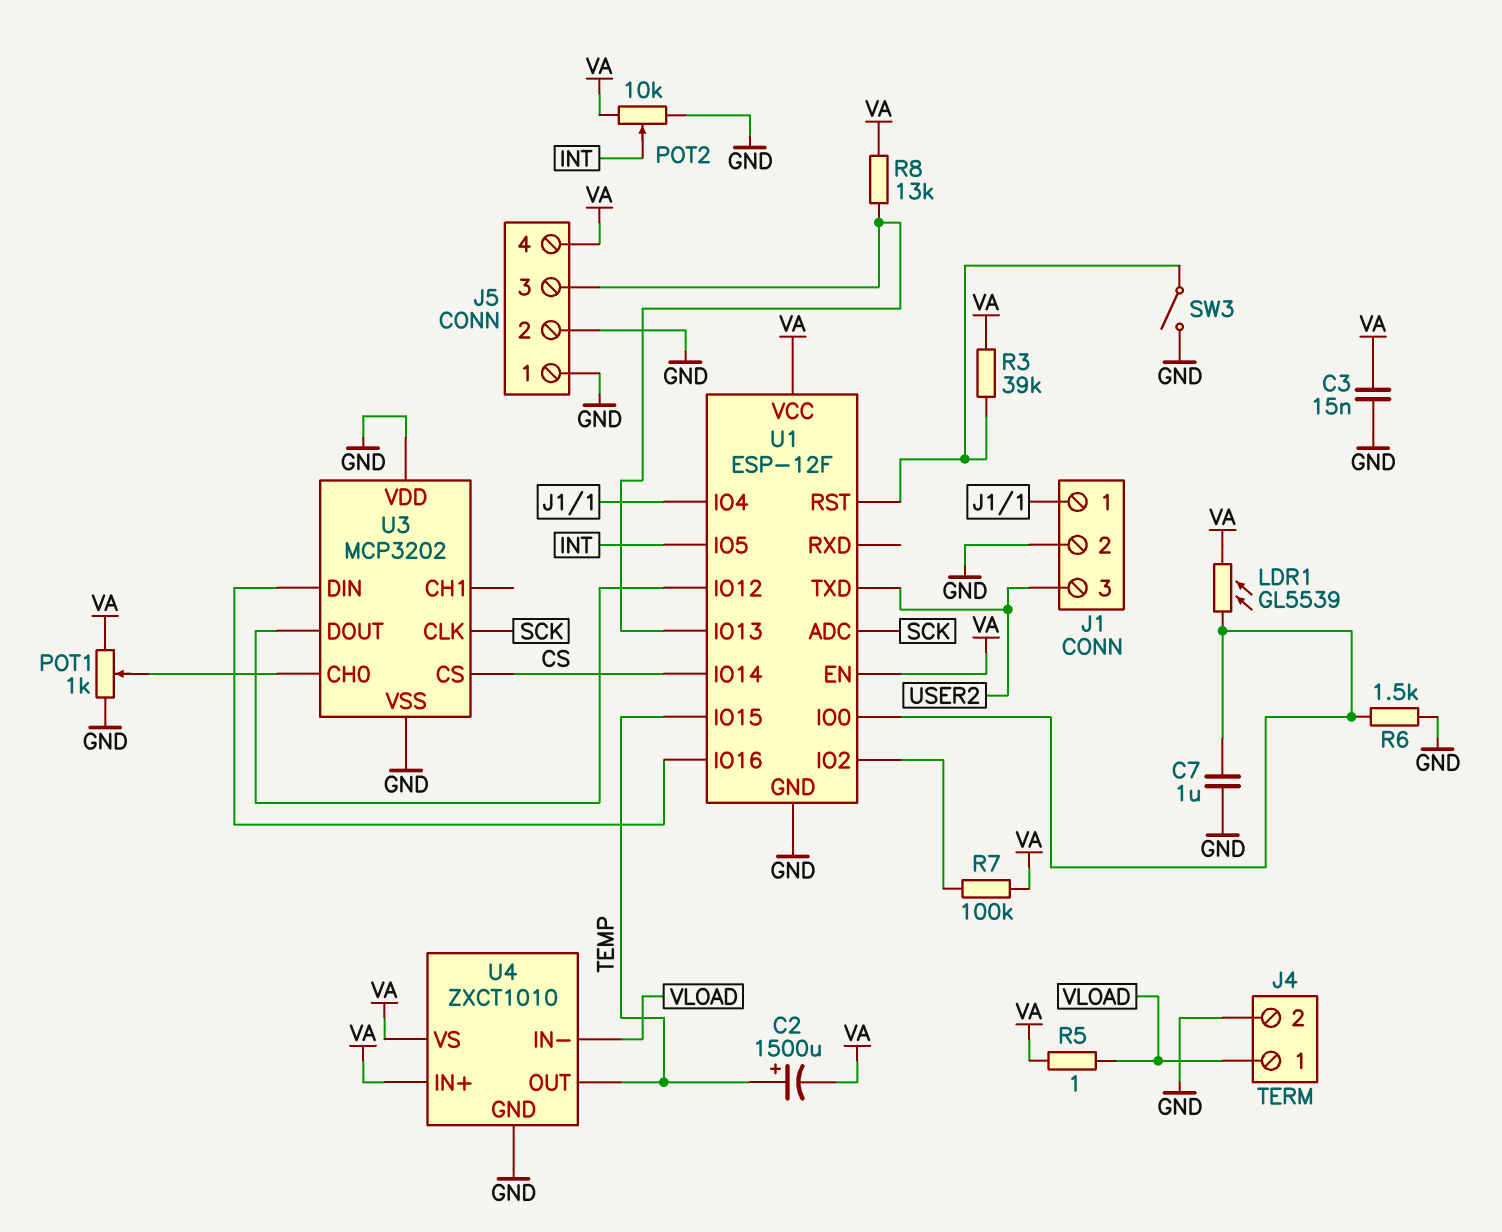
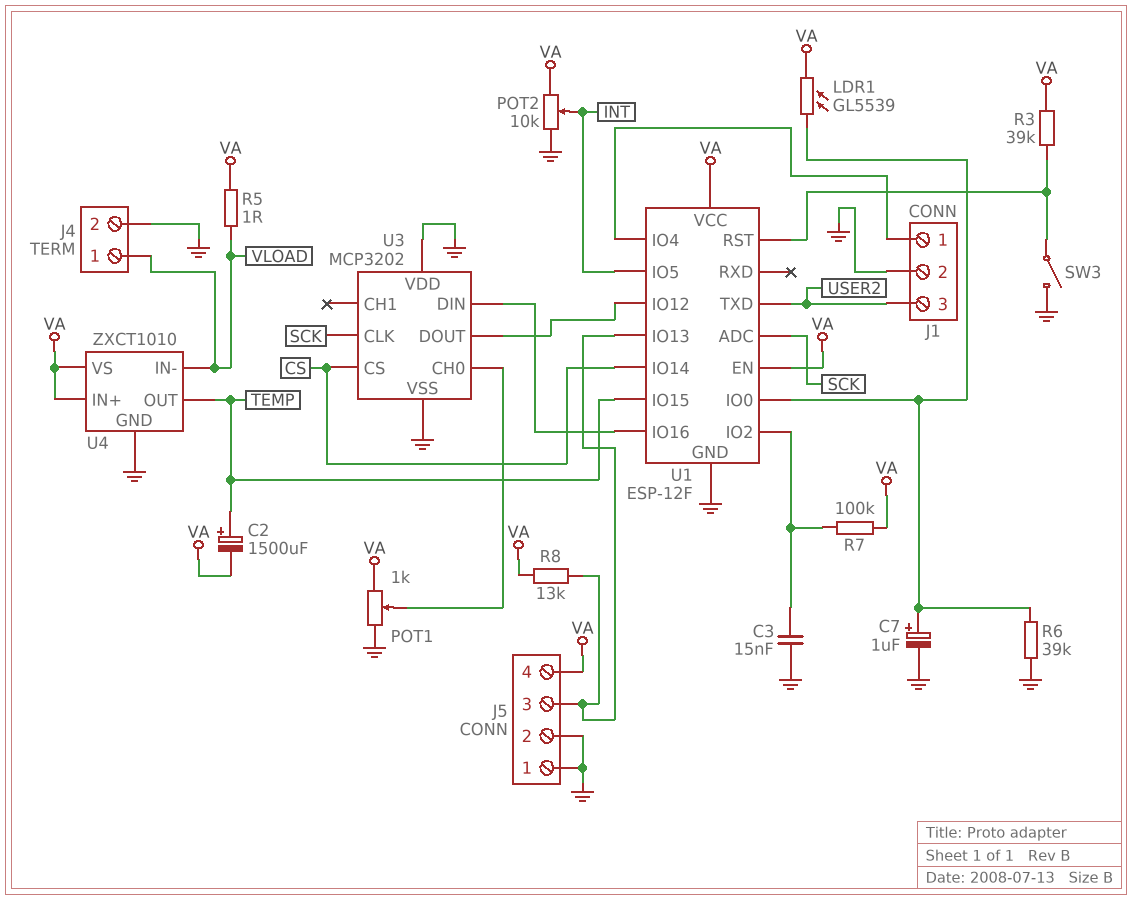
C3: 15nF (GND, VA) -> 15nF (GND, U1/IO2)
C7: 1uF (GND, U1/IO0) -> 1uF (plus U1/IO0, minus GND)
R6: 1.5k (GND, U1/IO0) -> 39k (GND, U1/IO0)

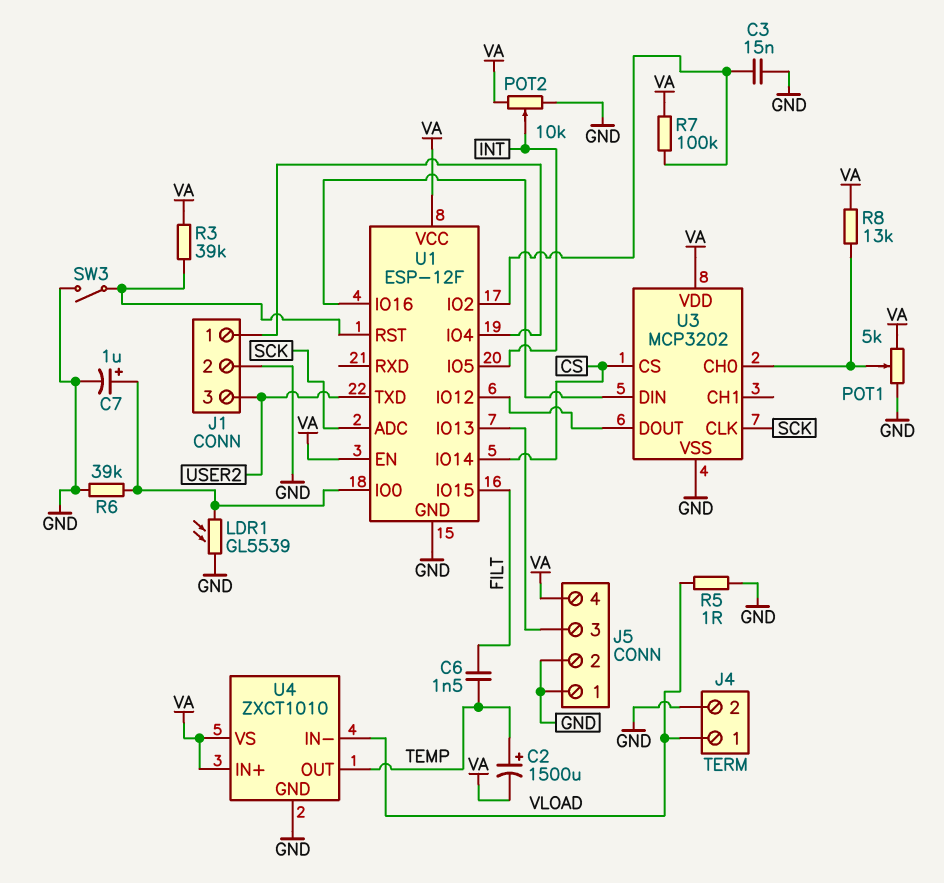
C6: none -> 1.5nF (FILT, TEMP)
LDR1: GL5539 (U1/IO0, VA) -> GL5539 (GND, U1/IO0)
POT1: 1k (GND, VA, wiper U3/CH0) -> 5k (GND, VA, wiper U3/CH0)
R5: 1 (VA, VLOAD) -> 1 (GND, VLOAD)
R8: 13k (J5/3, VA) -> 13k (U3/CH0, VA)
U1 pin IO15: TEMP -> FILT
U3 pin VDD: GND -> VA

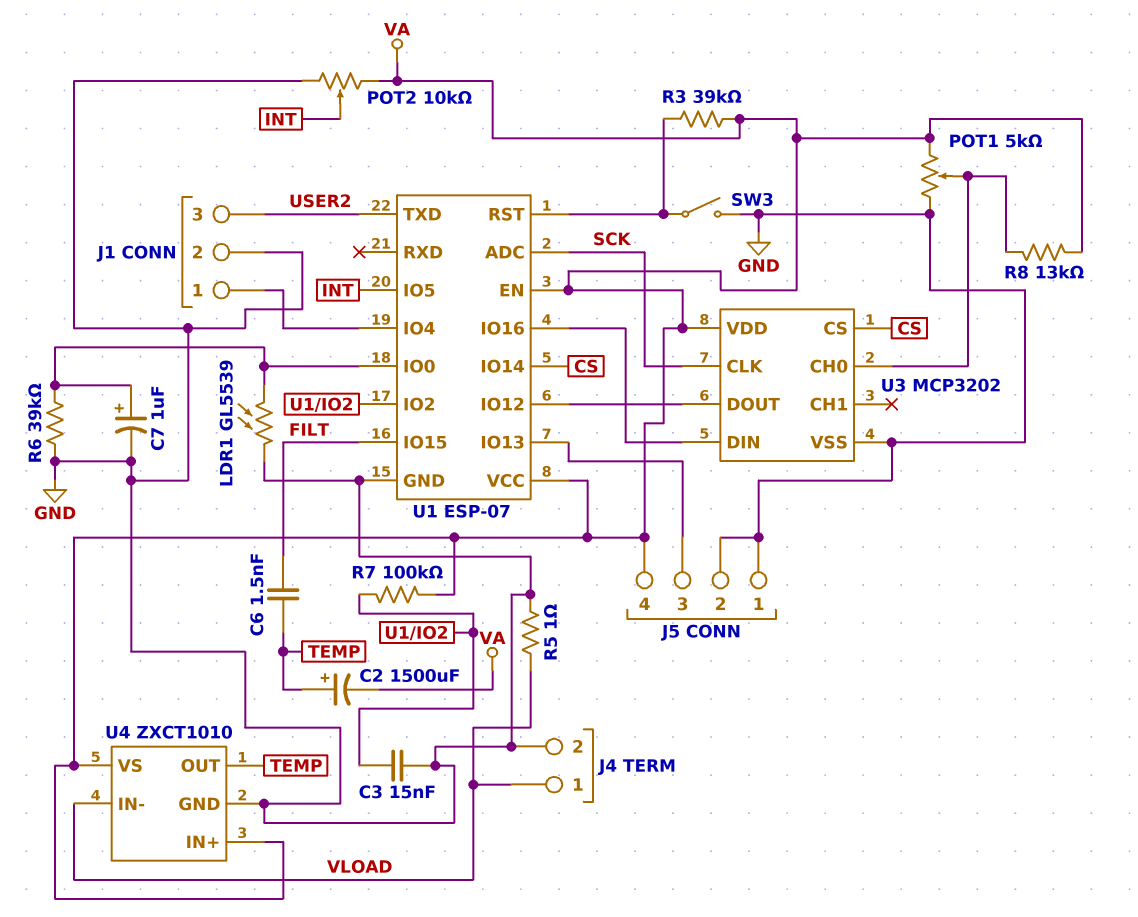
U1: ESP-12F -> ESP-07

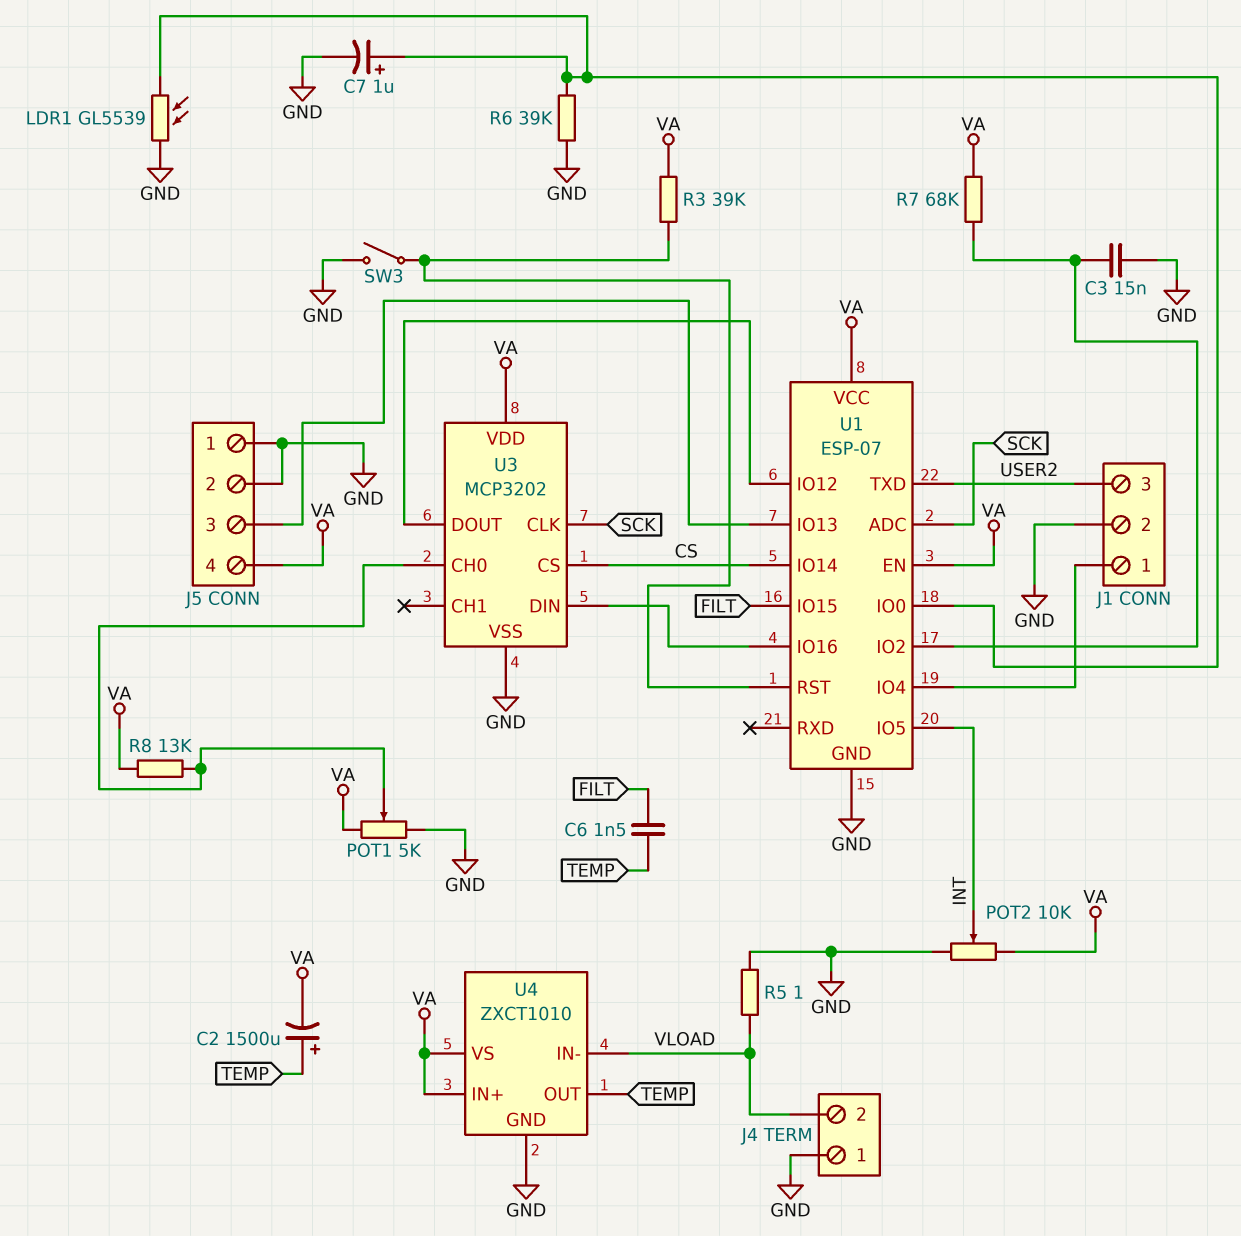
J4 pin 1: VLOAD -> GND
J4 pin 2: GND -> VLOAD
R7: 100k (U1/IO2, VA) -> 68k (U1/IO2, VA)

